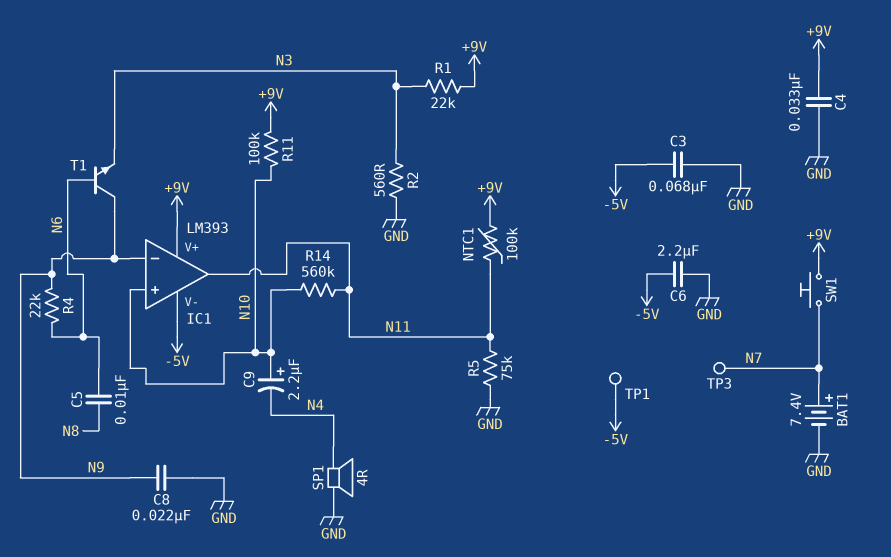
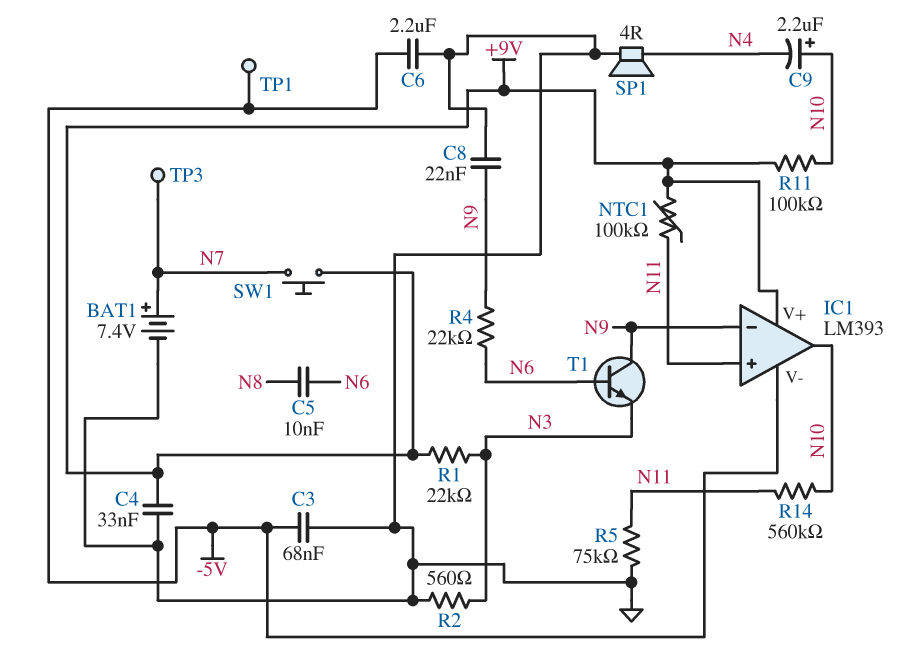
IC1 pin in+: N10 -> N11
IC1 pin out: N11 -> N10

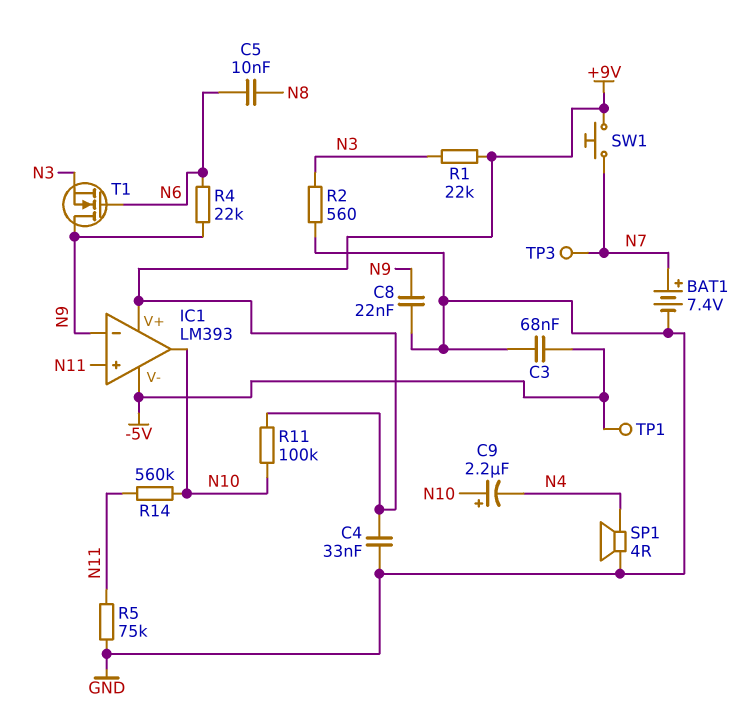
C6: 2.2uF (-5V, GND) -> none
NTC1: 100k (+9V, N11) -> none
T1: NPN (B N6, C N9, E N3) -> NMOS (G N6, D N9, S N3)

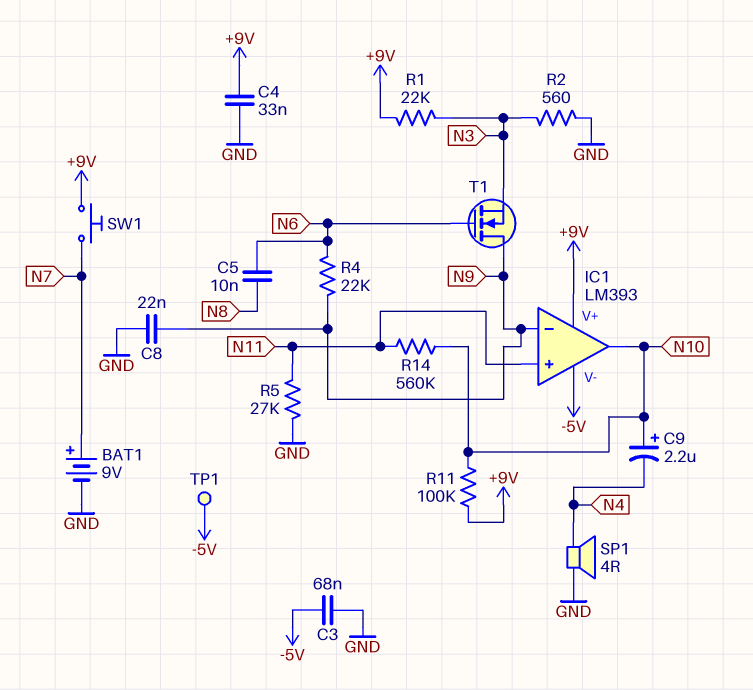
BAT1: 7.4V (plus N7, minus GND) -> 9V (plus N7, minus GND)
R5: 75k (GND, N11) -> 27k (GND, N11)
TP3: test point (N7) -> none

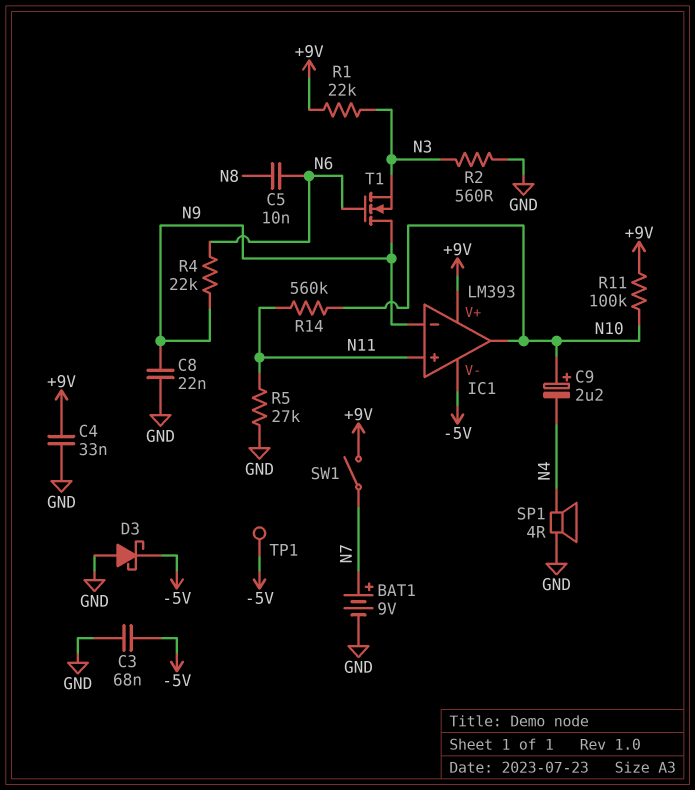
D3: none -> schottky (A GND, K -5V)
SW1: button (+9V, N7) -> switch (+9V, N7)

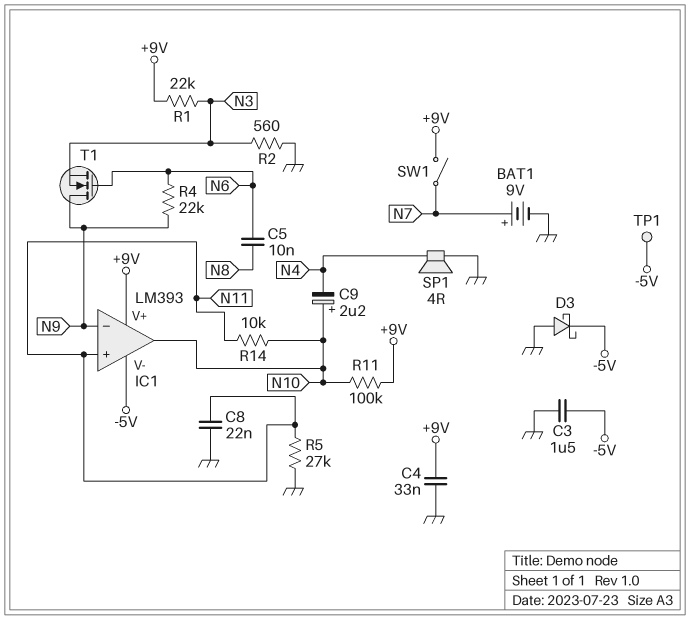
C3: 68nF (-5V, GND) -> 1.5uF (-5V, GND)
C8: 22nF (GND, N9) -> 22nF (GND, N11)
R14: 560k (N10, N11) -> 10k (N10, N11)

